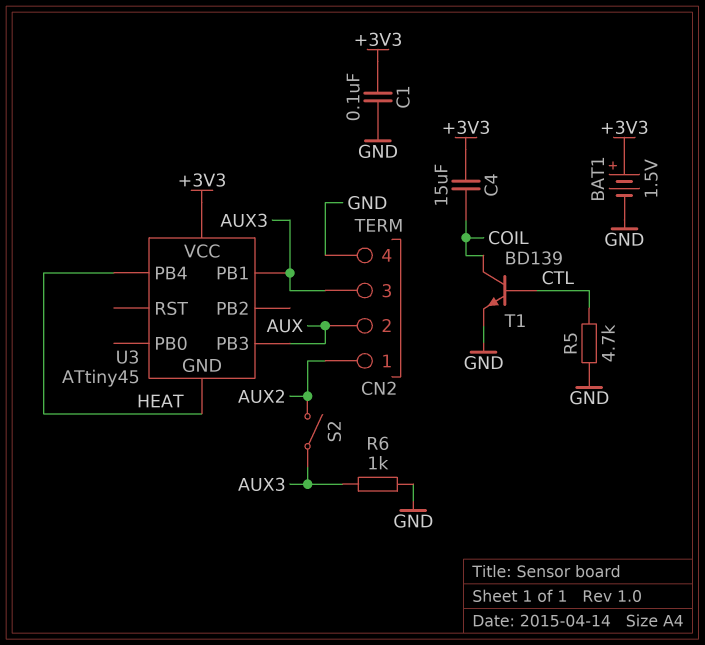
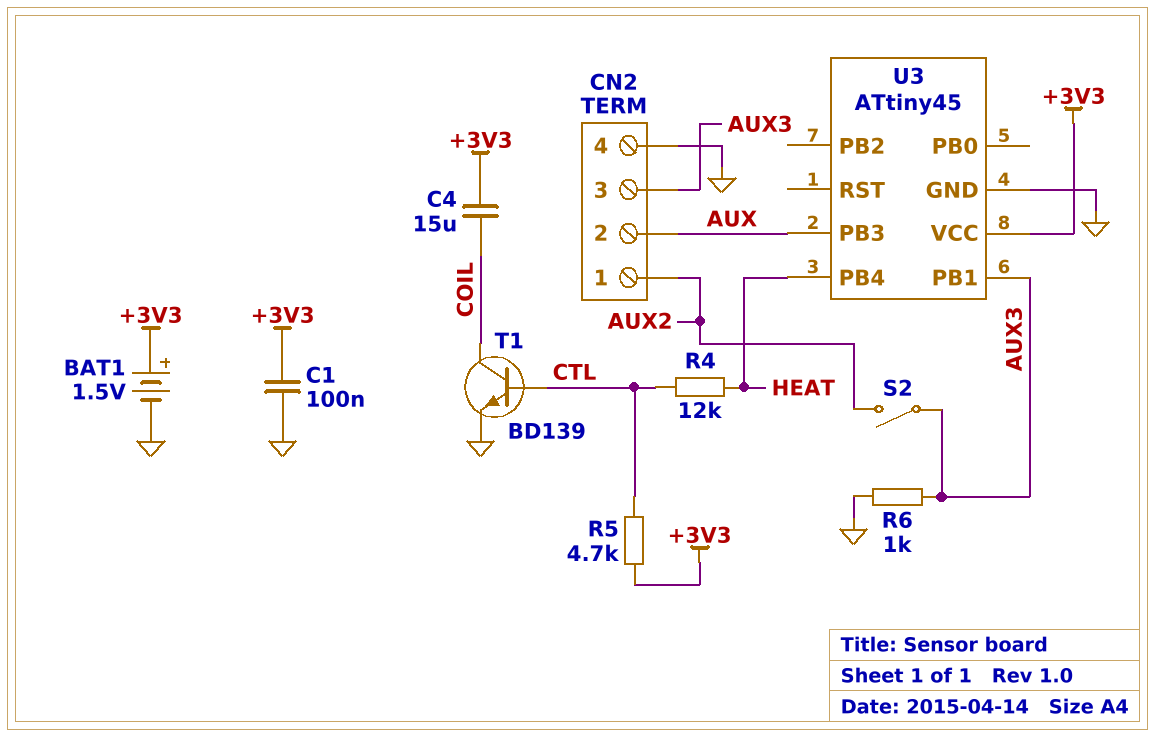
R4: none -> 12k (CTL, HEAT)
R5: 4.7k (CTL, GND) -> 4.7k (+3V3, CTL)
U3 pin GND: HEAT -> GND

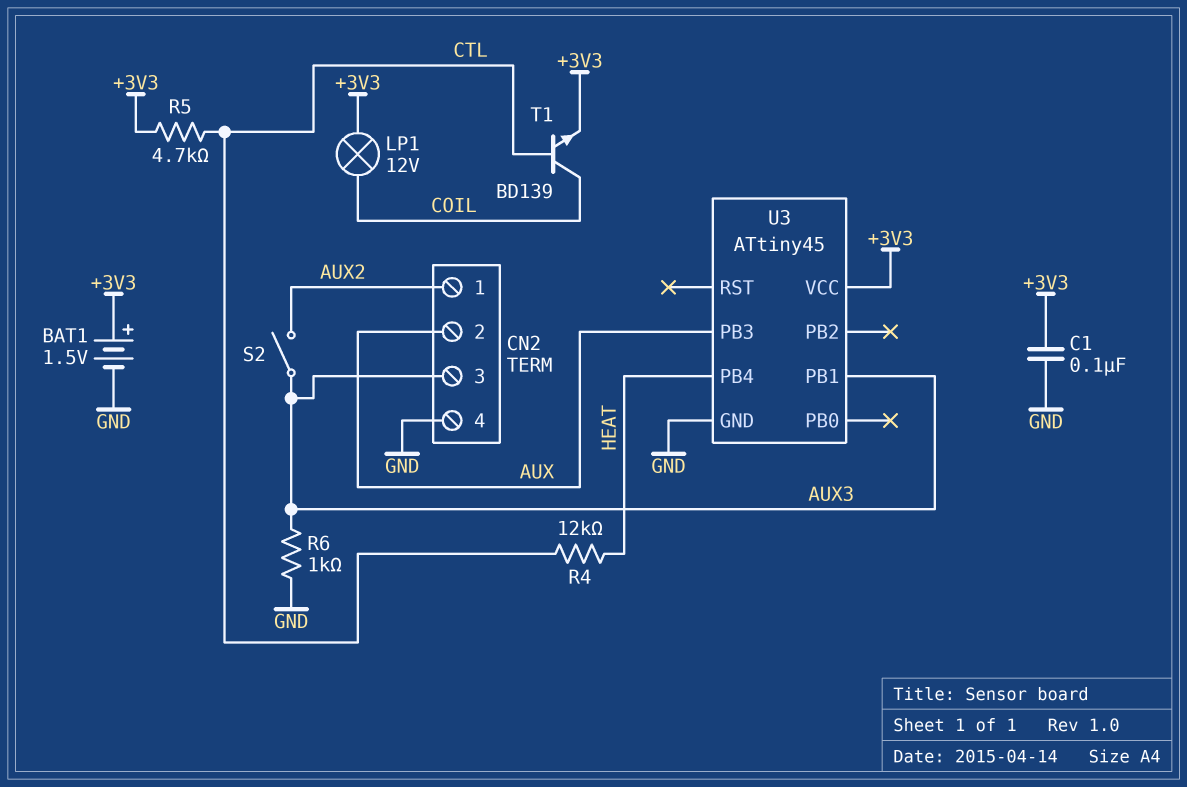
C4: 15uF (+3V3, COIL) -> none
LP1: none -> lamp 12V (+3V3, COIL)
T1: NPN BD139 (B CTL, C COIL, E GND) -> NPN BD139 (B CTL, C COIL, E +3V3)

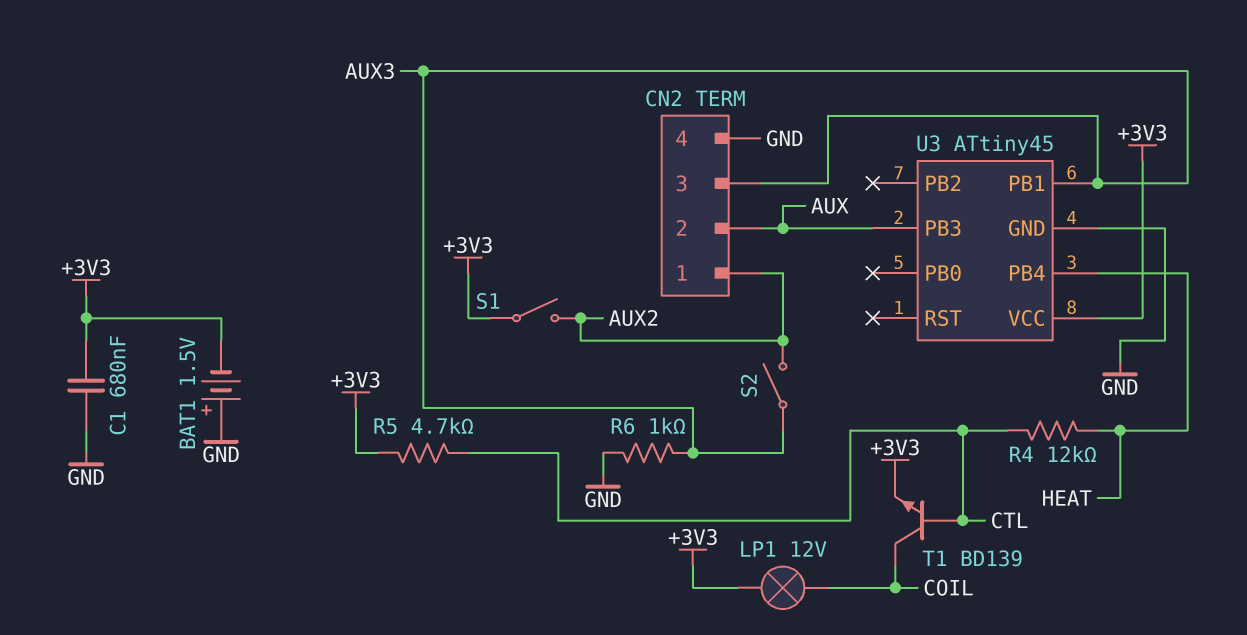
BAT1: 1.5V (plus +3V3, minus GND) -> 1.5V (plus GND, minus +3V3)
C1: 100nF (+3V3, GND) -> 680nF (+3V3, GND)
S1: none -> switch (+3V3, AUX2)

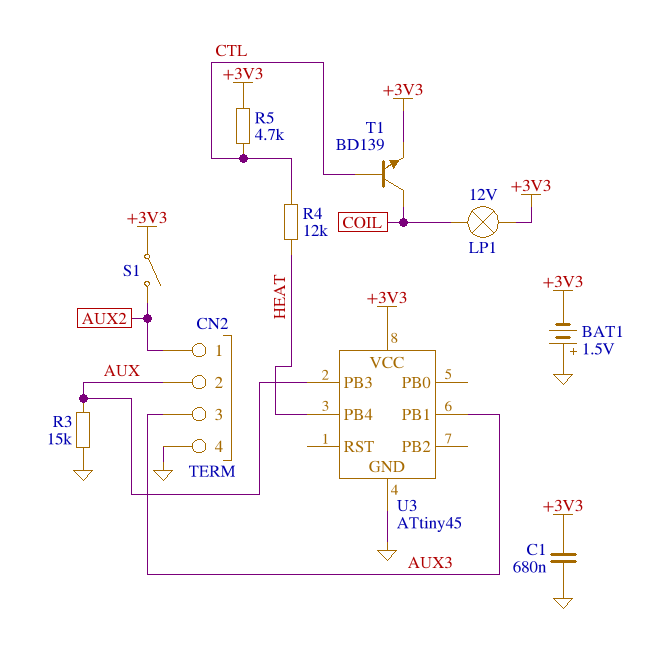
R3: none -> 15k (AUX, GND)
R6: 1k (AUX3, GND) -> none
S2: switch (AUX2, AUX3) -> none

